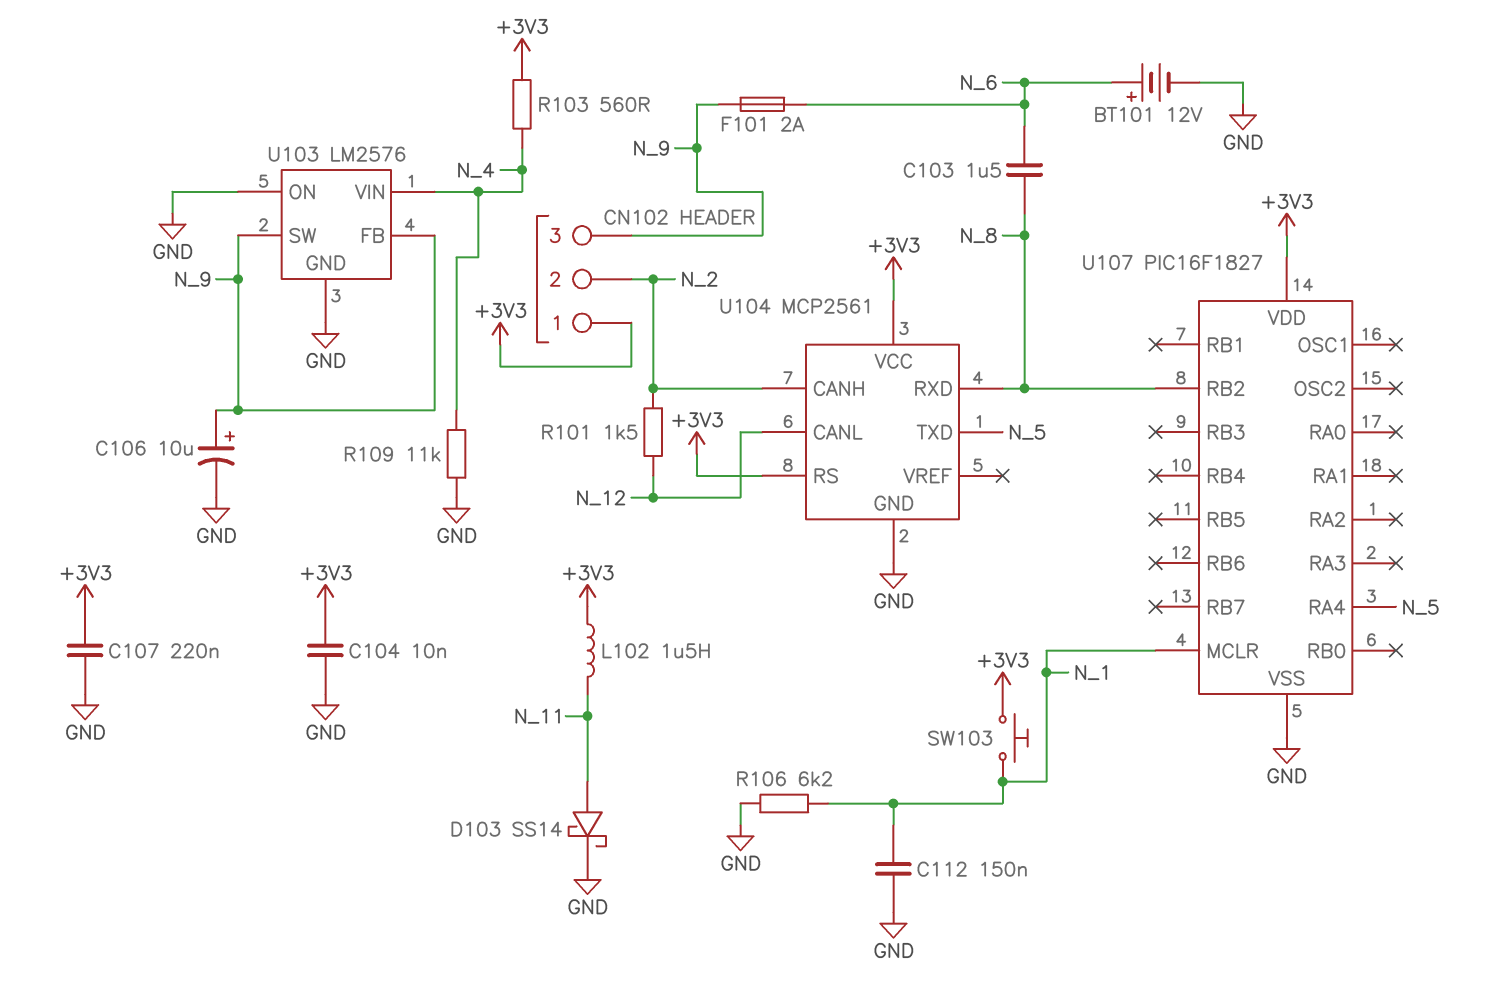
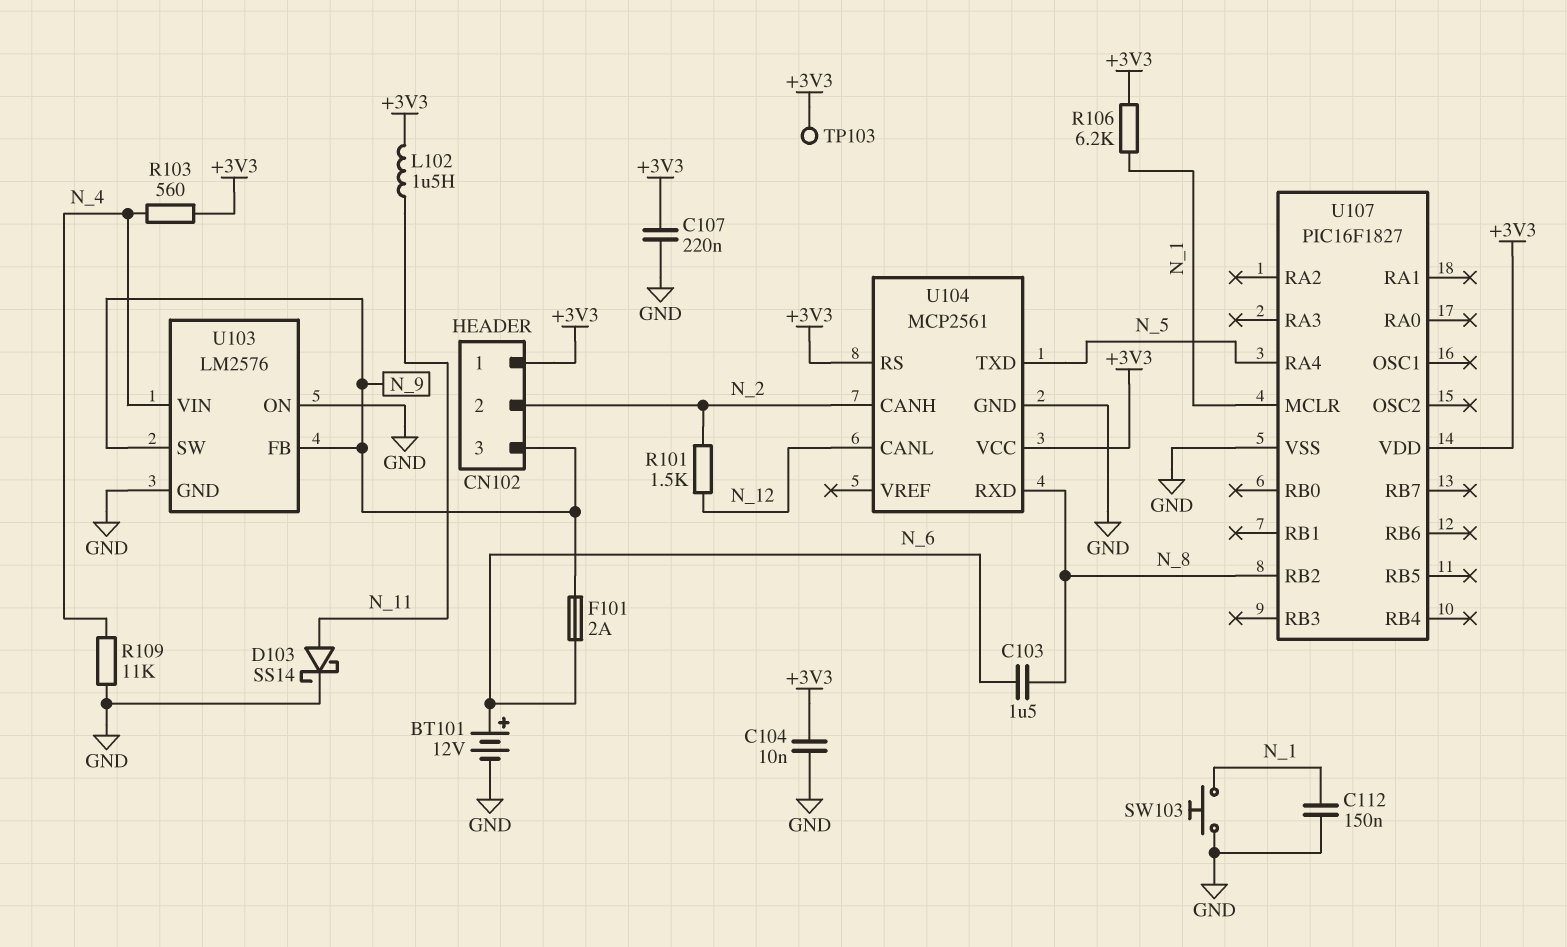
C106: 10uF (plus N_9, minus GND) -> none
R106: 6.2k (GND, N_1) -> 6.2k (+3V3, N_1)
SW103: button (+3V3, N_1) -> button (GND, N_1)
TP103: none -> test point (+3V3)

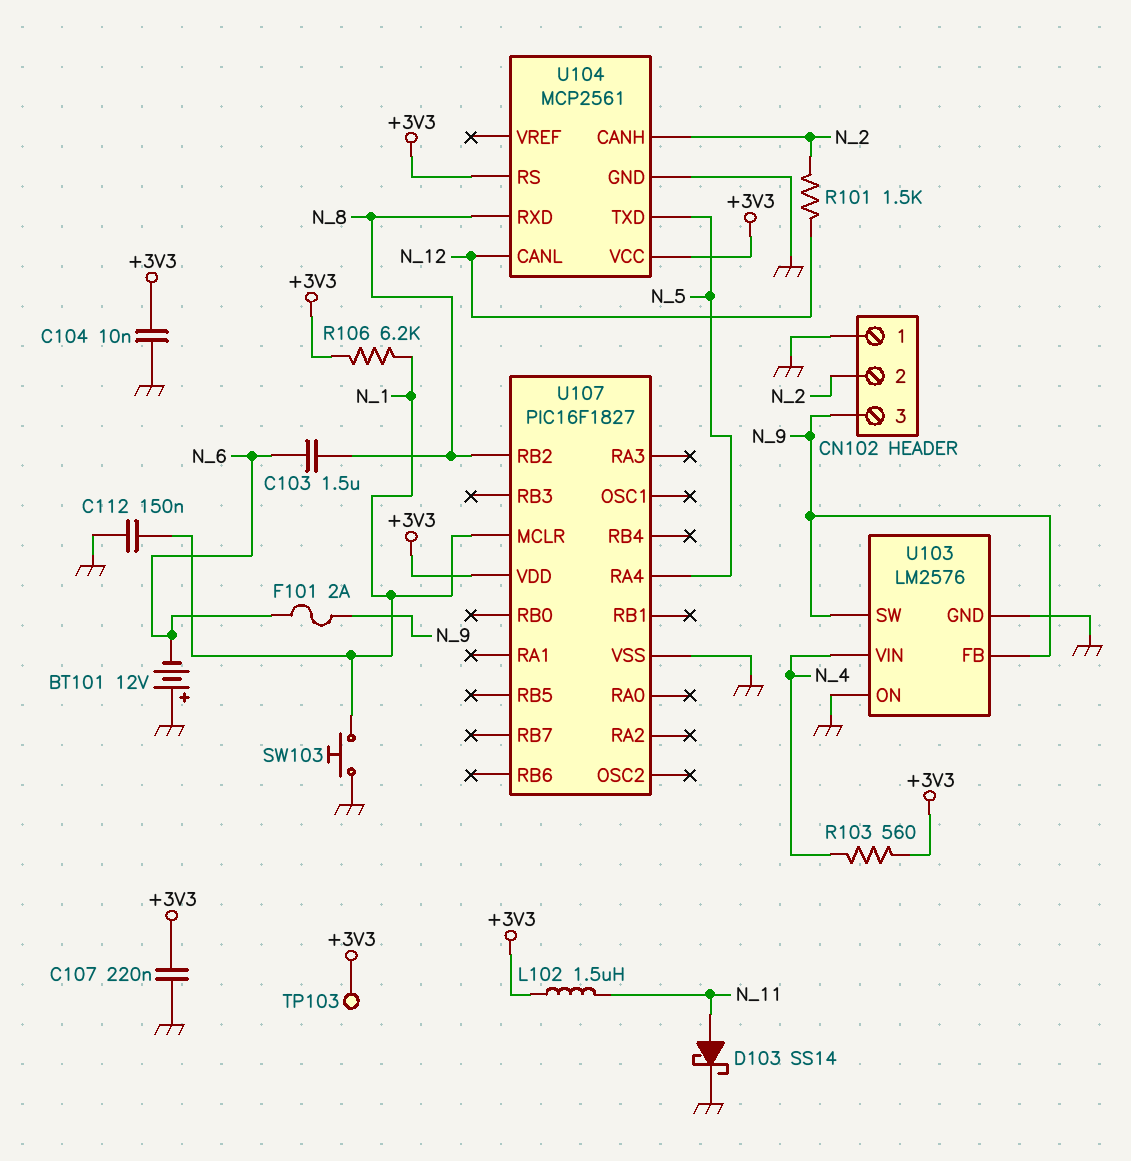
BT101: 12V (plus N_6, minus GND) -> 12V (plus GND, minus N_6)
CN102 pin 1: +3V3 -> GND
R109: 11k (GND, N_4) -> none

